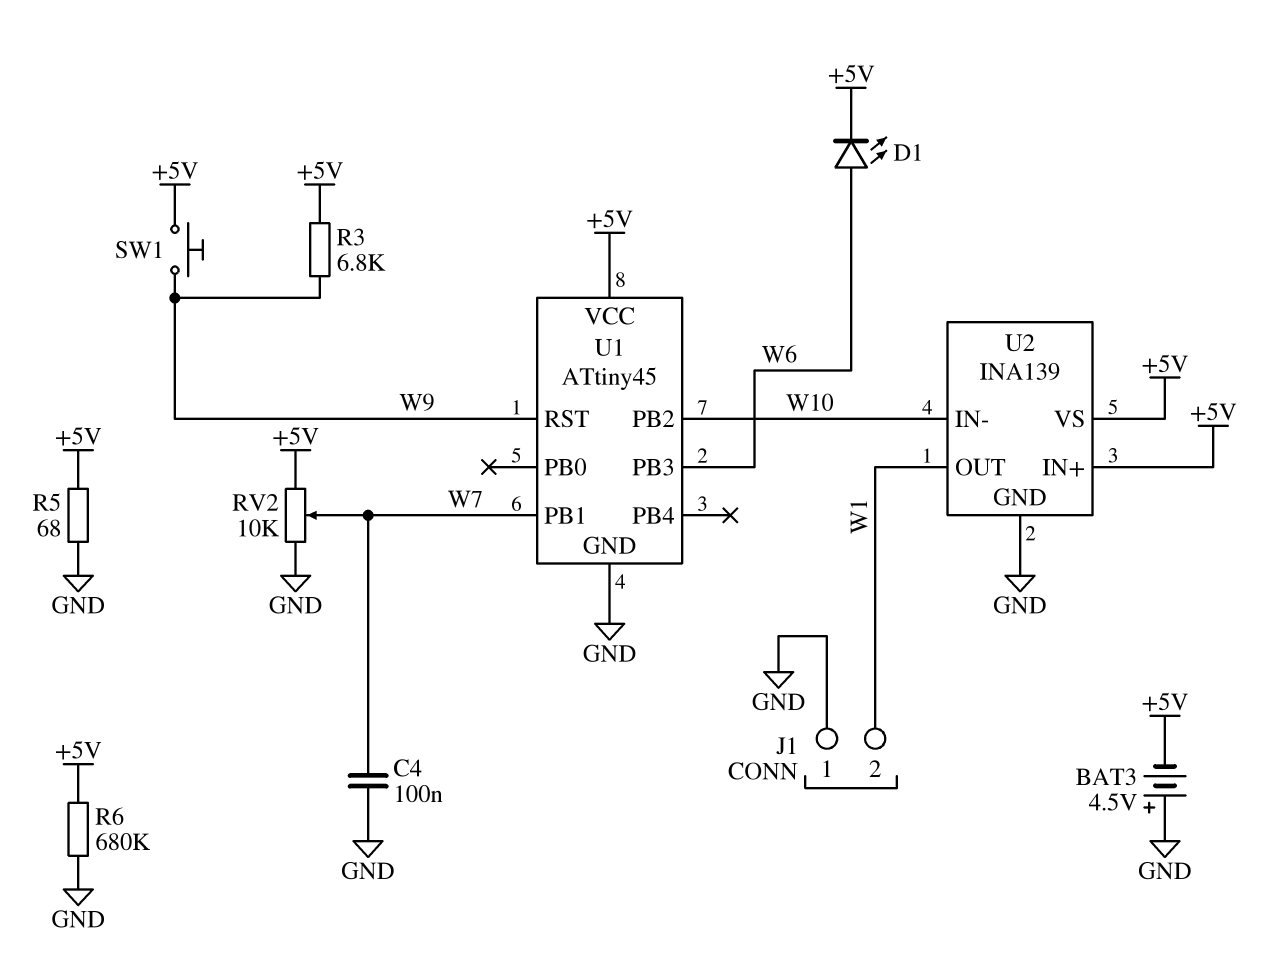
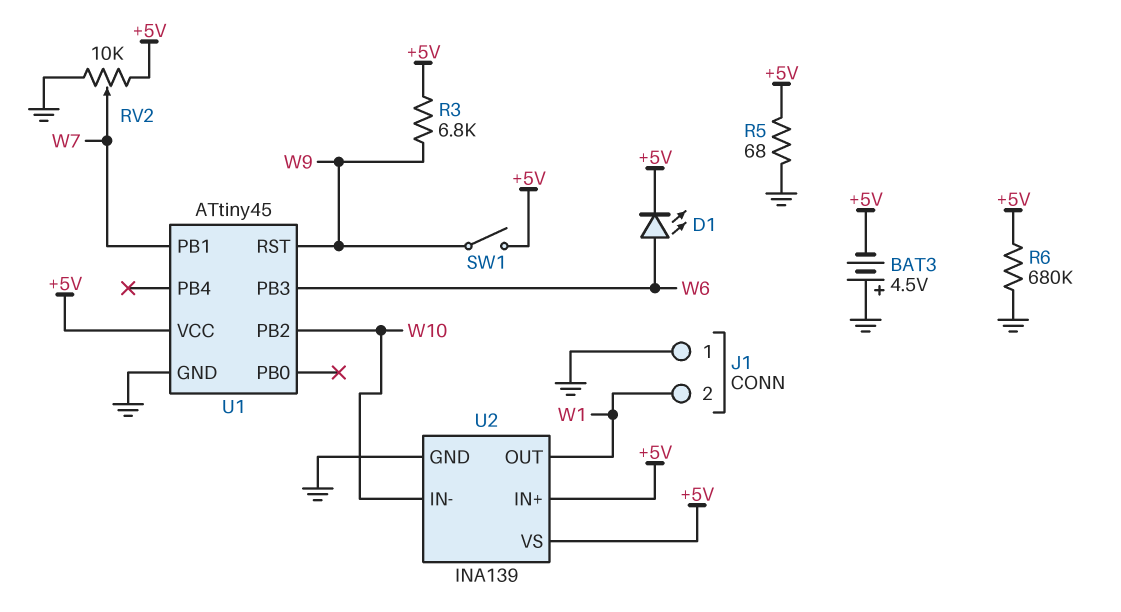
C4: 100nF (GND, W7) -> none
SW1: button (+5V, W9) -> switch (+5V, W9)

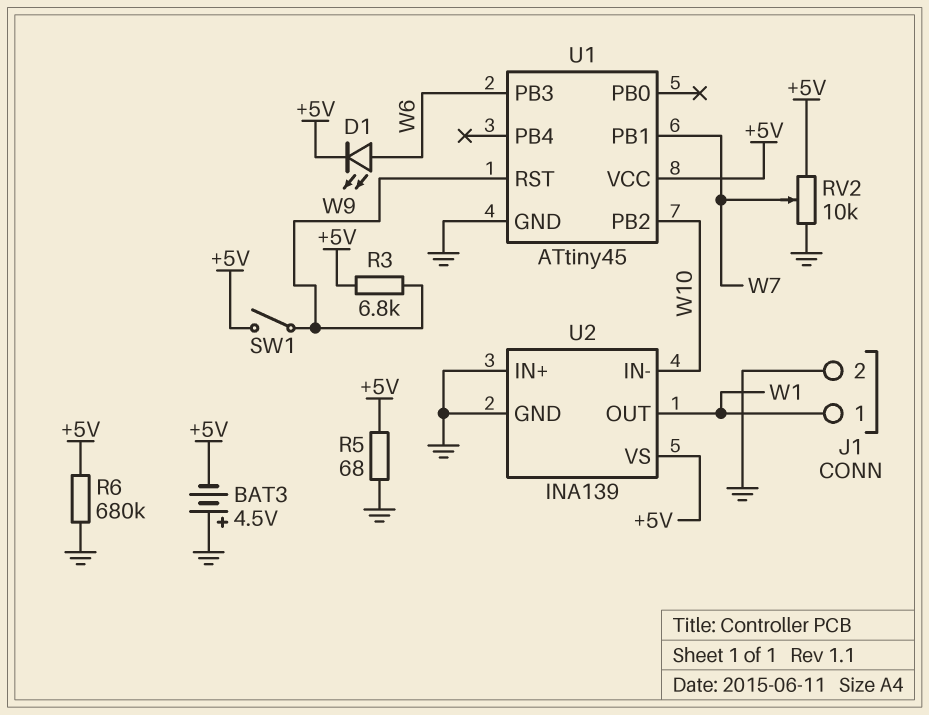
J1 pin 1: GND -> W1
J1 pin 2: W1 -> GND
U2 pin IN+: +5V -> GND

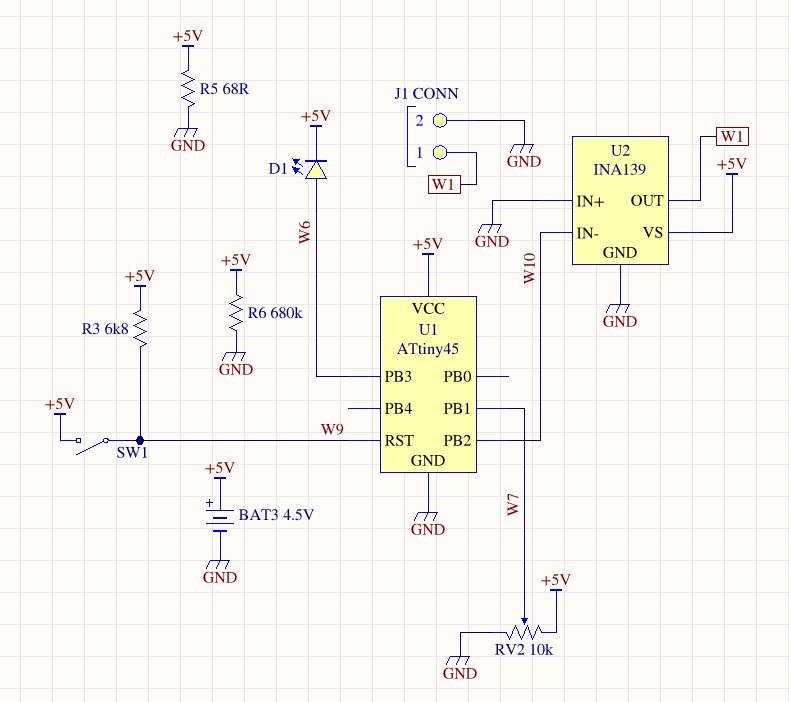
BAT3: 4.5V (plus GND, minus +5V) -> 4.5V (plus +5V, minus GND)

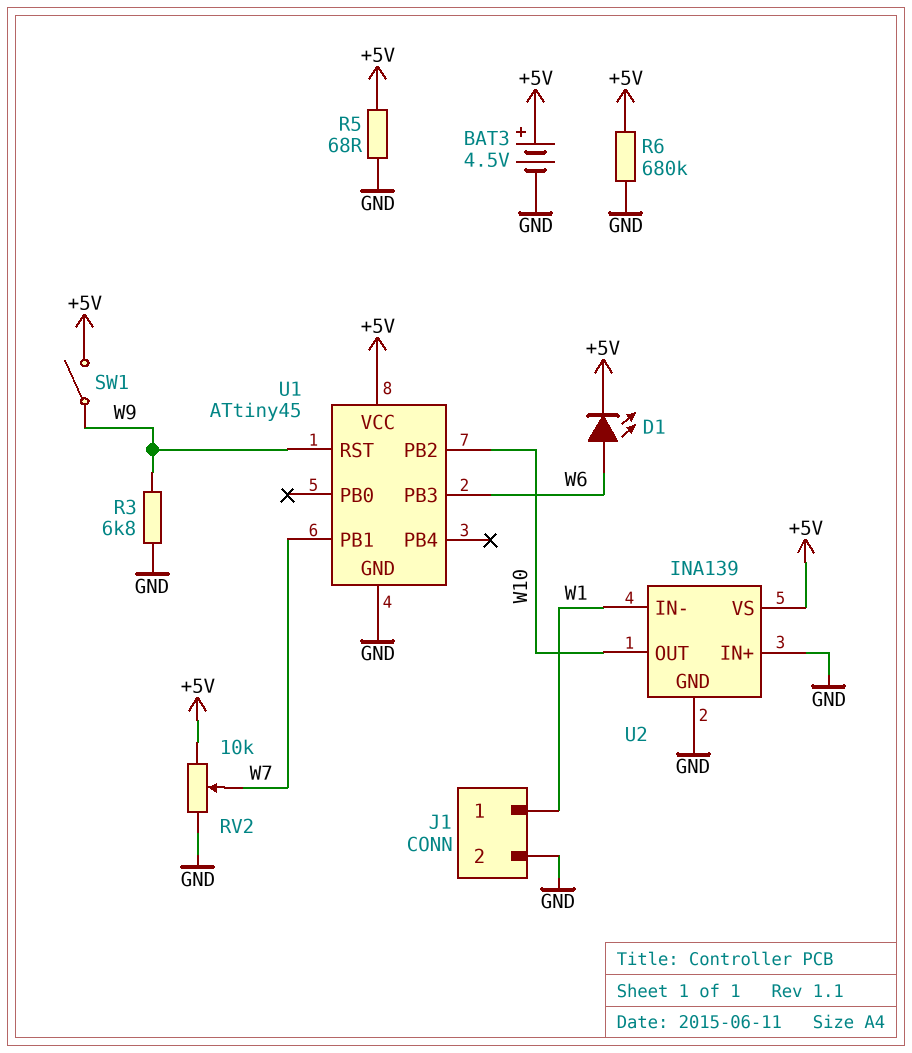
R3: 6.8k (+5V, W9) -> 6.8k (GND, W9)
U2 pin IN-: W10 -> W1
U2 pin OUT: W1 -> W10

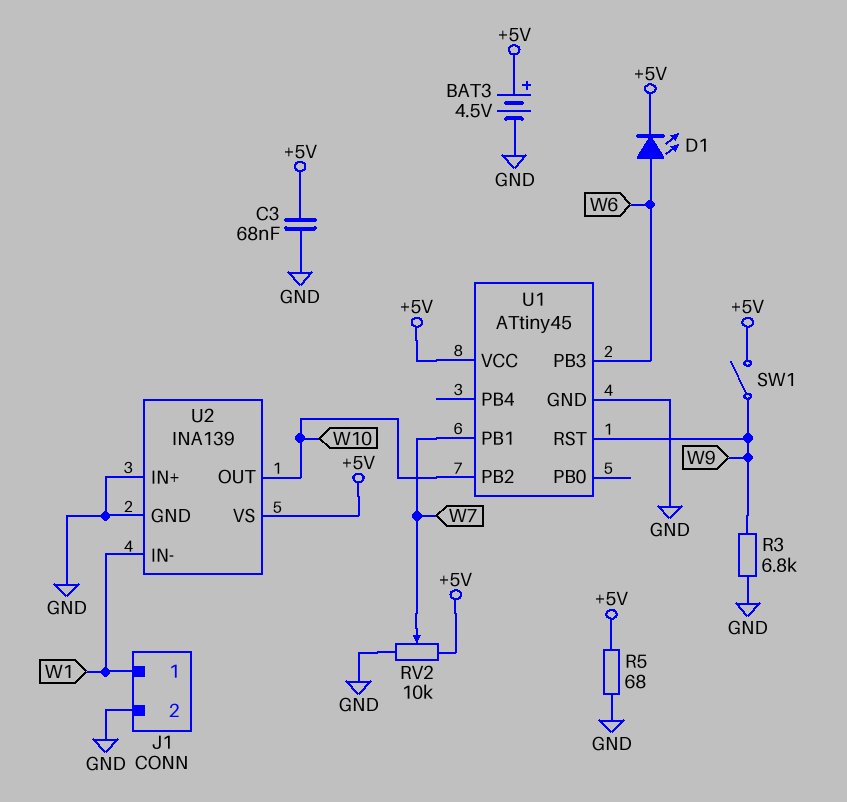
C3: none -> 68nF (+5V, GND)
R6: 680k (+5V, GND) -> none

